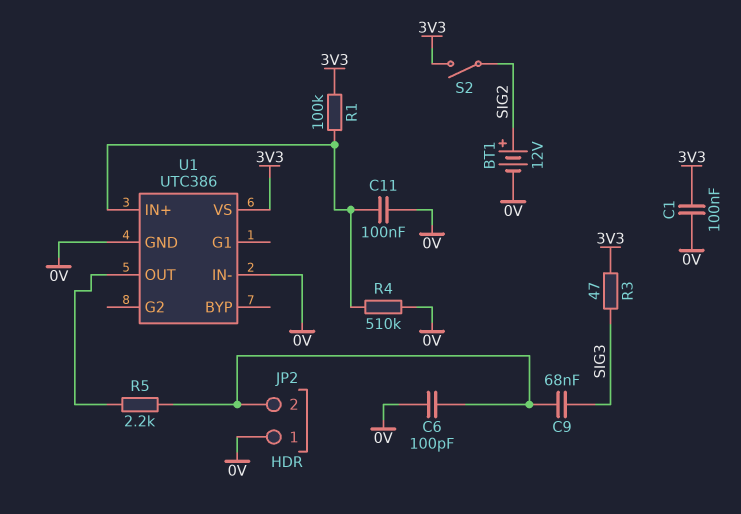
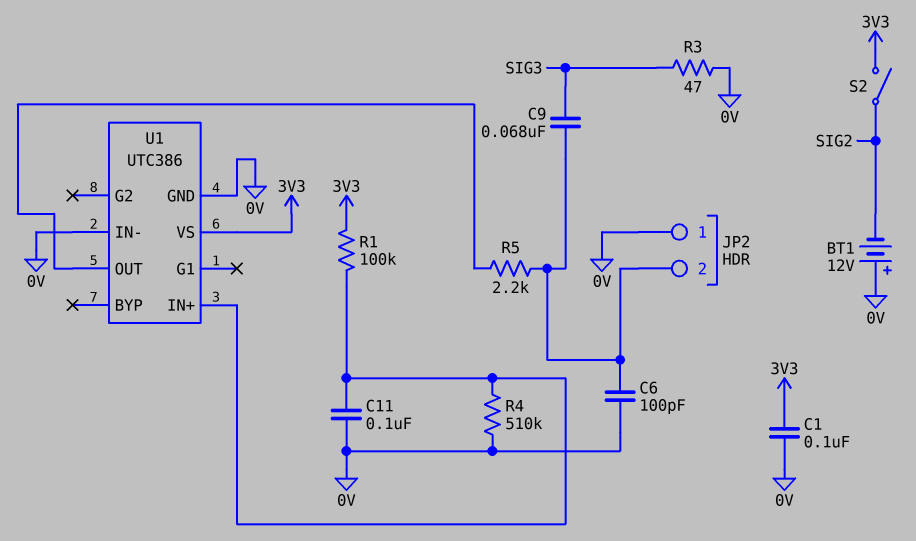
BT1: 12V (plus SIG2, minus 0V) -> 12V (plus 0V, minus SIG2)
R3: 47 (3V3, SIG3) -> 47 (0V, SIG3)

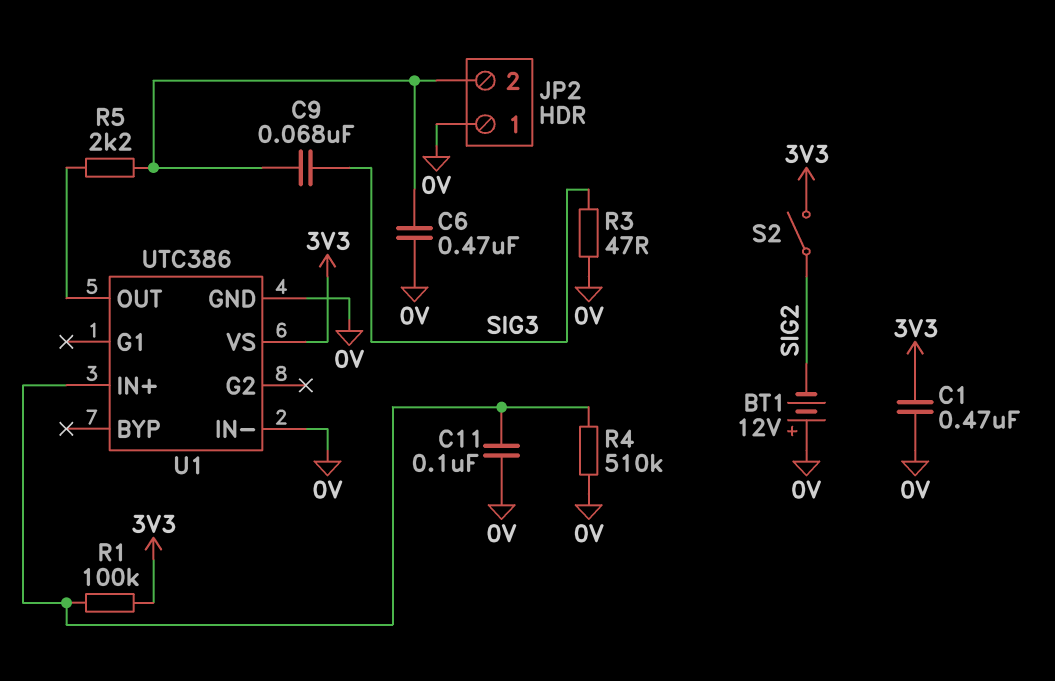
C1: 100nF (0V, 3V3) -> 470nF (0V, 3V3)
C6: 100pF (0V, JP2/2) -> 470nF (0V, JP2/2)

